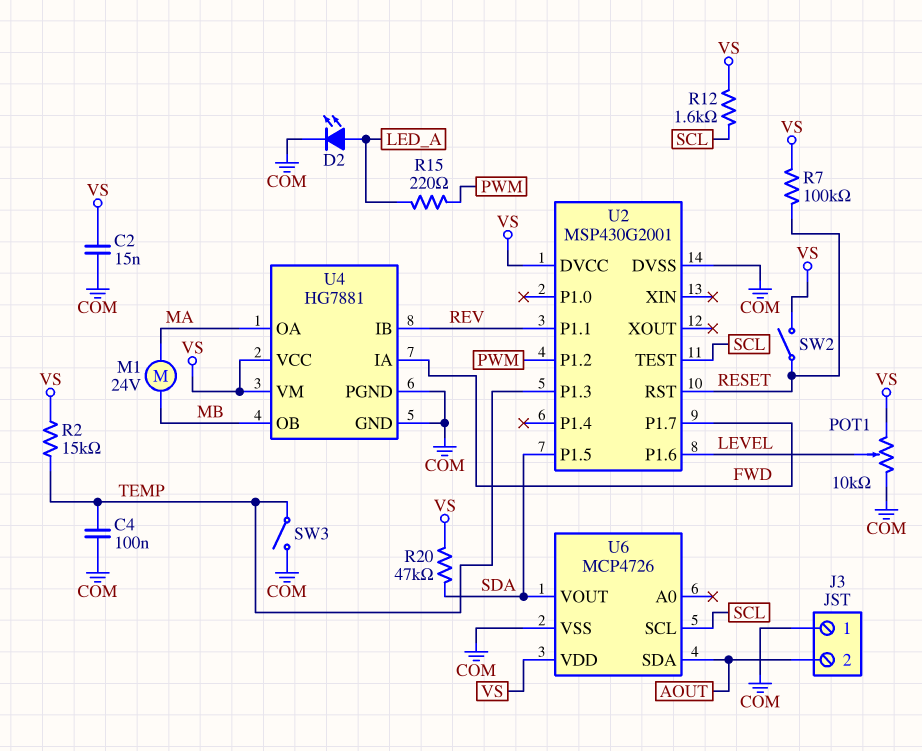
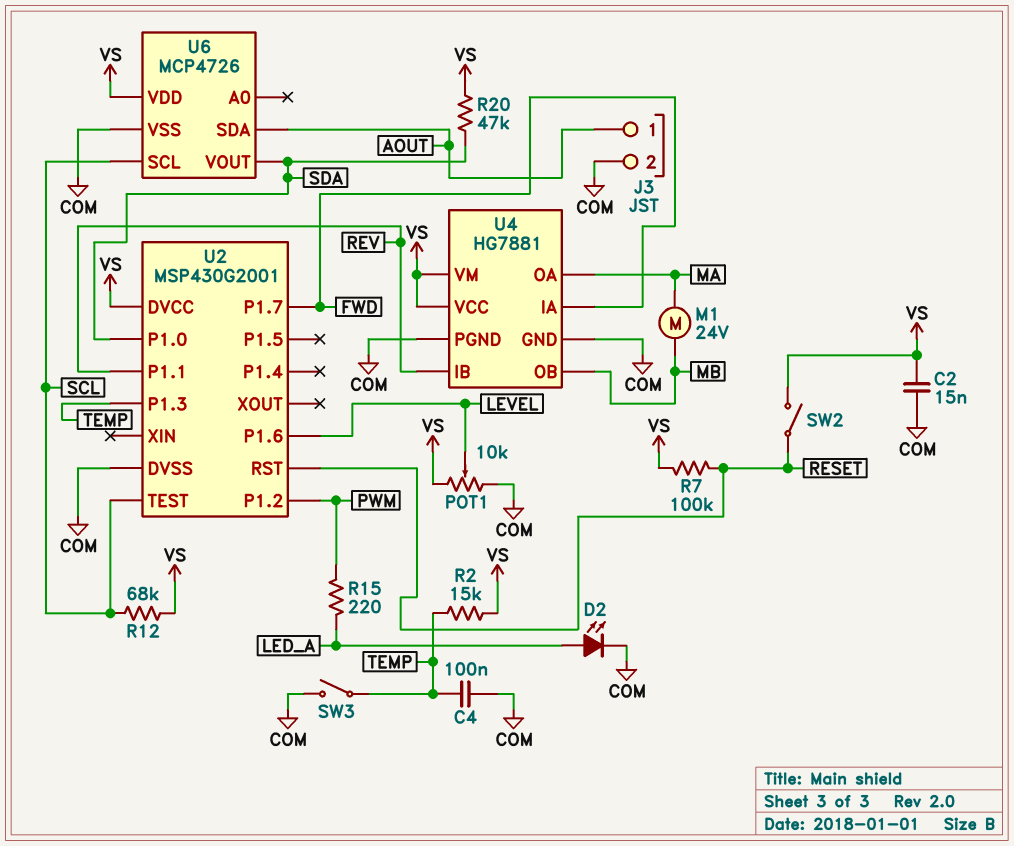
J3 pin 1: COM -> AOUT
J3 pin 2: AOUT -> COM
R12: 1.6k (SCL, VS) -> 68k (SCL, VS)
U2 pin P1.0: none -> SDA
U2 pin P1.5: SDA -> none

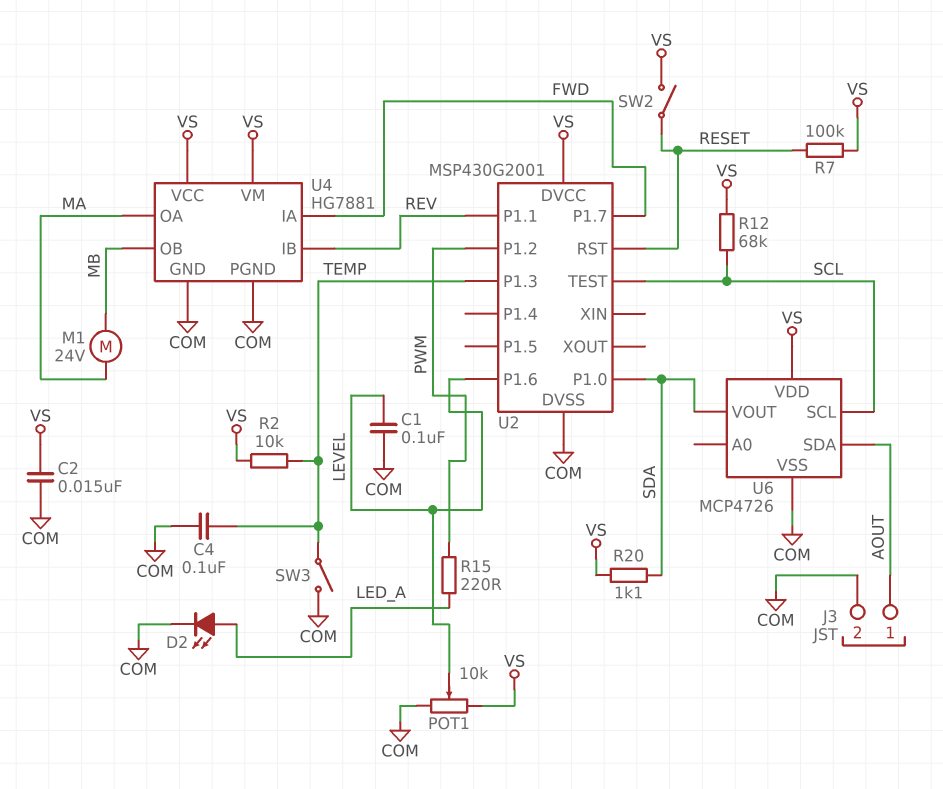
C1: none -> 100nF (COM, LEVEL)
R2: 15k (TEMP, VS) -> 10k (TEMP, VS)
R20: 47k (SDA, VS) -> 1.1k (SDA, VS)

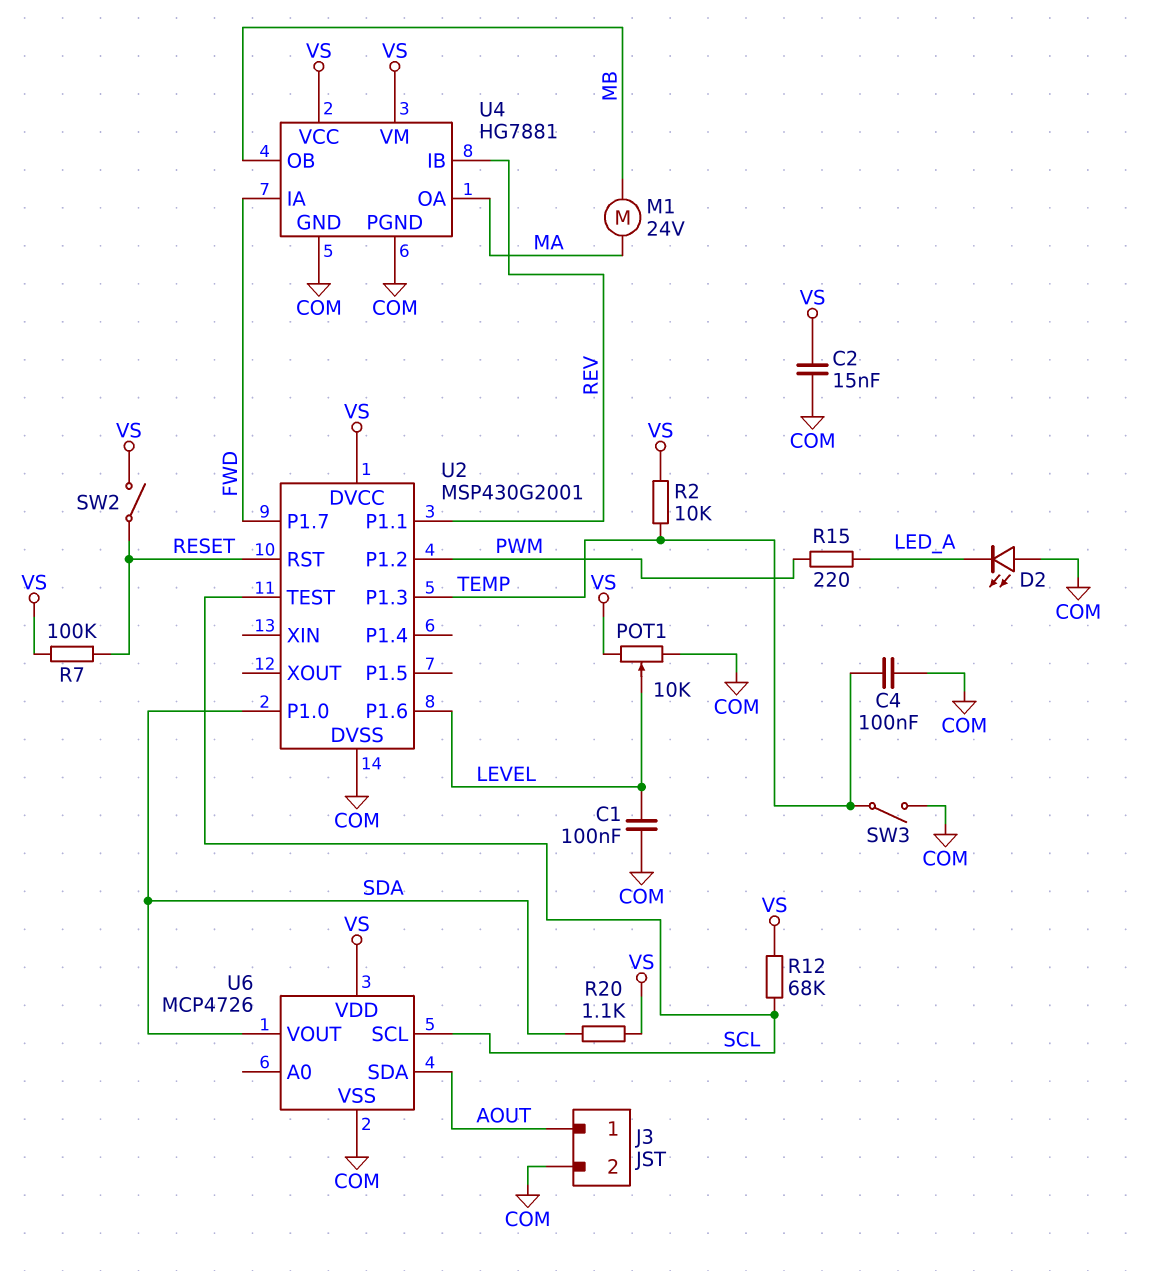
D2: LED (A LED_A, K COM) -> LED (A COM, K LED_A)

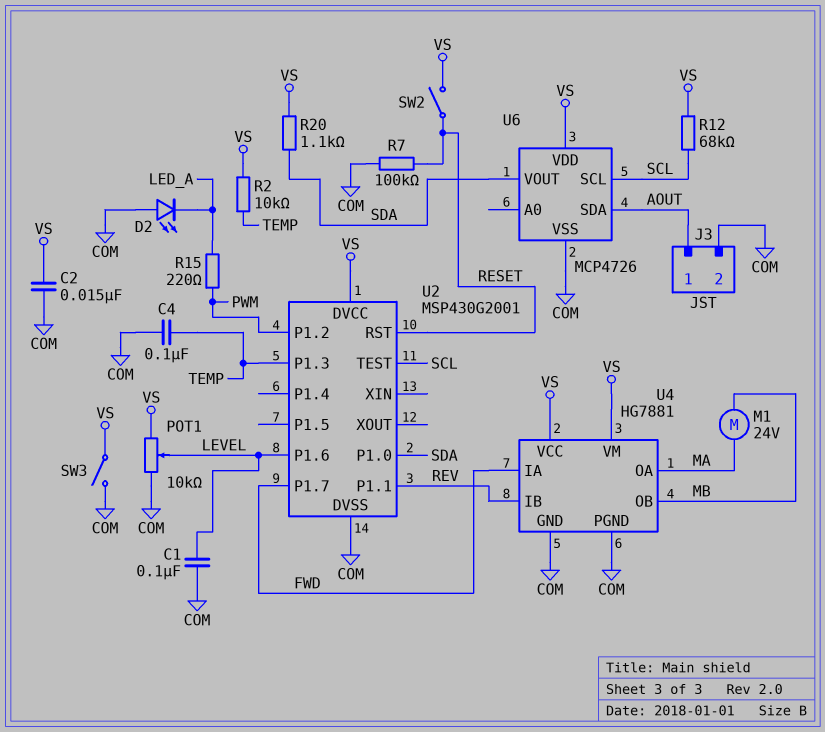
R7: 100k (RESET, VS) -> 100k (COM, RESET)
SW3: switch (COM, TEMP) -> switch (COM, VS)

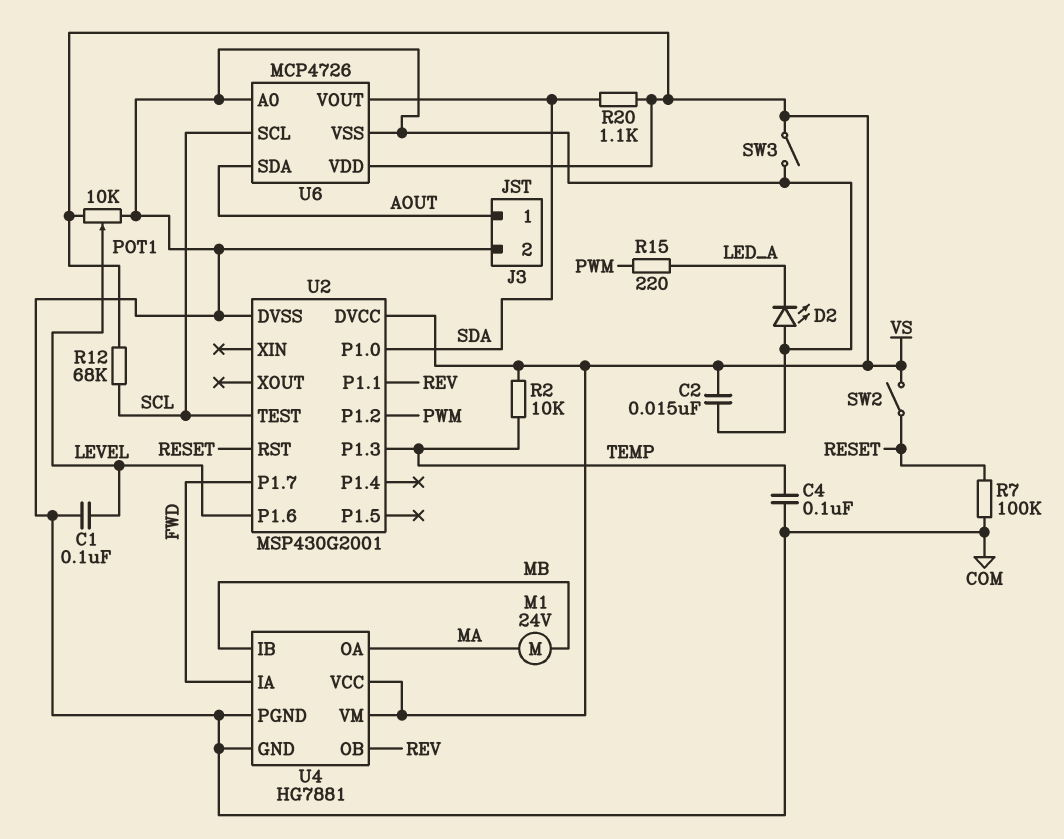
U4 pin IB: REV -> MB
U4 pin OB: MB -> REV
U6 pin A0: none -> COM

